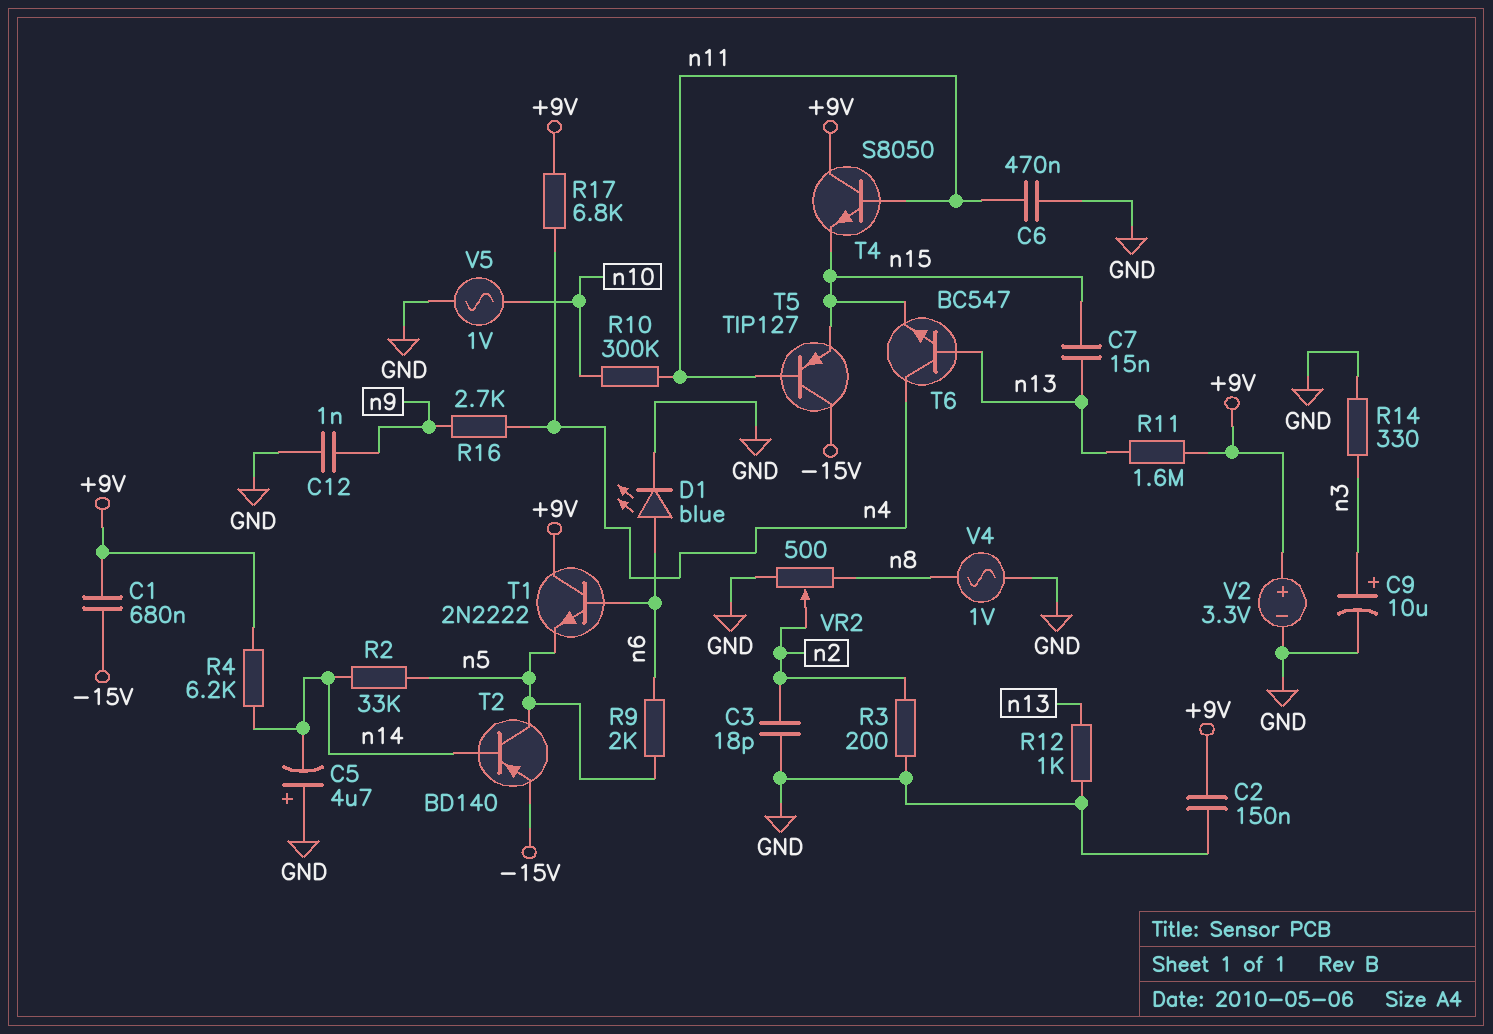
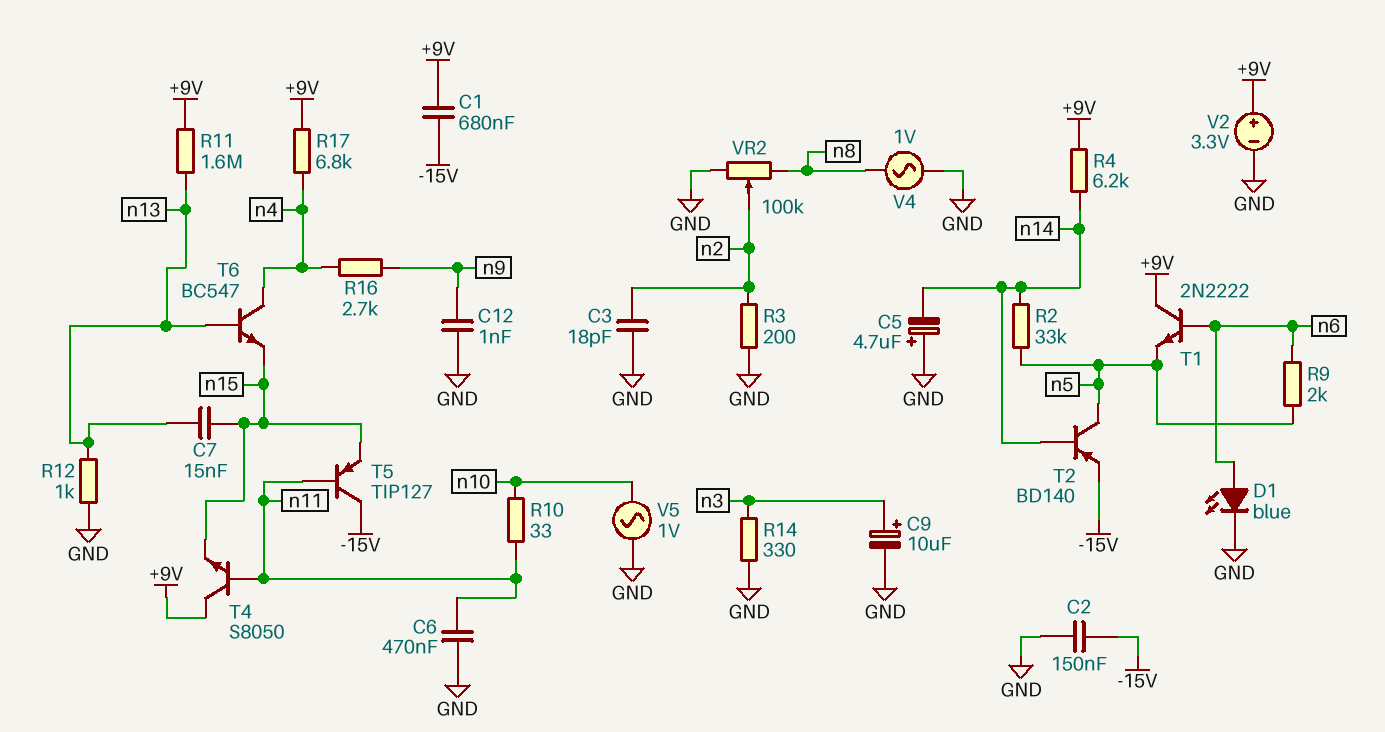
C2: 150nF (+9V, GND) -> 150nF (-15V, GND)
R10: 300k (n10, n11) -> 33 (n10, n11)
VR2: 500 (GND, n8, wiper n2) -> 100k (GND, n8, wiper n2)

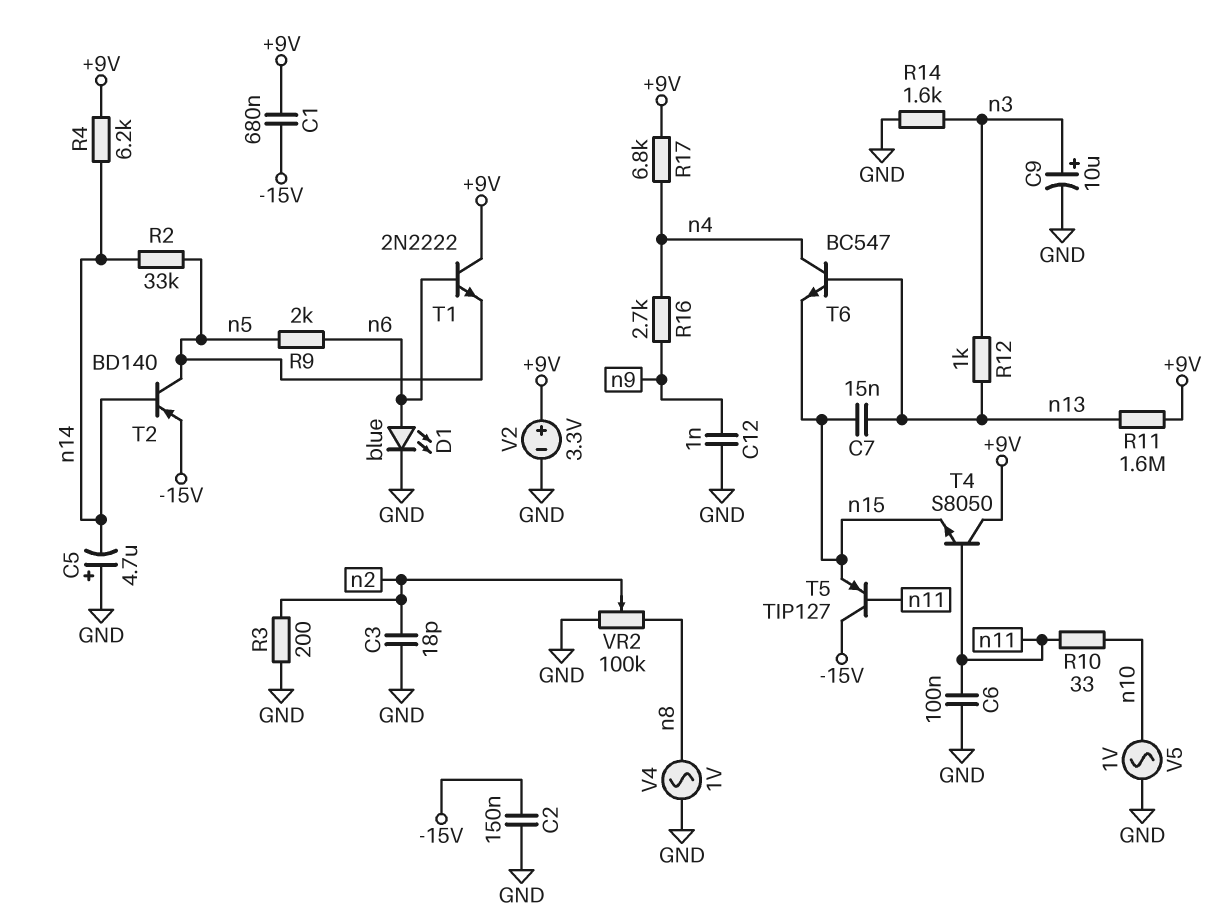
C6: 470nF (GND, n11) -> 100nF (GND, n11)
R12: 1k (GND, n13) -> 1k (n3, n13)
R14: 330 (GND, n3) -> 1.6k (GND, n3)

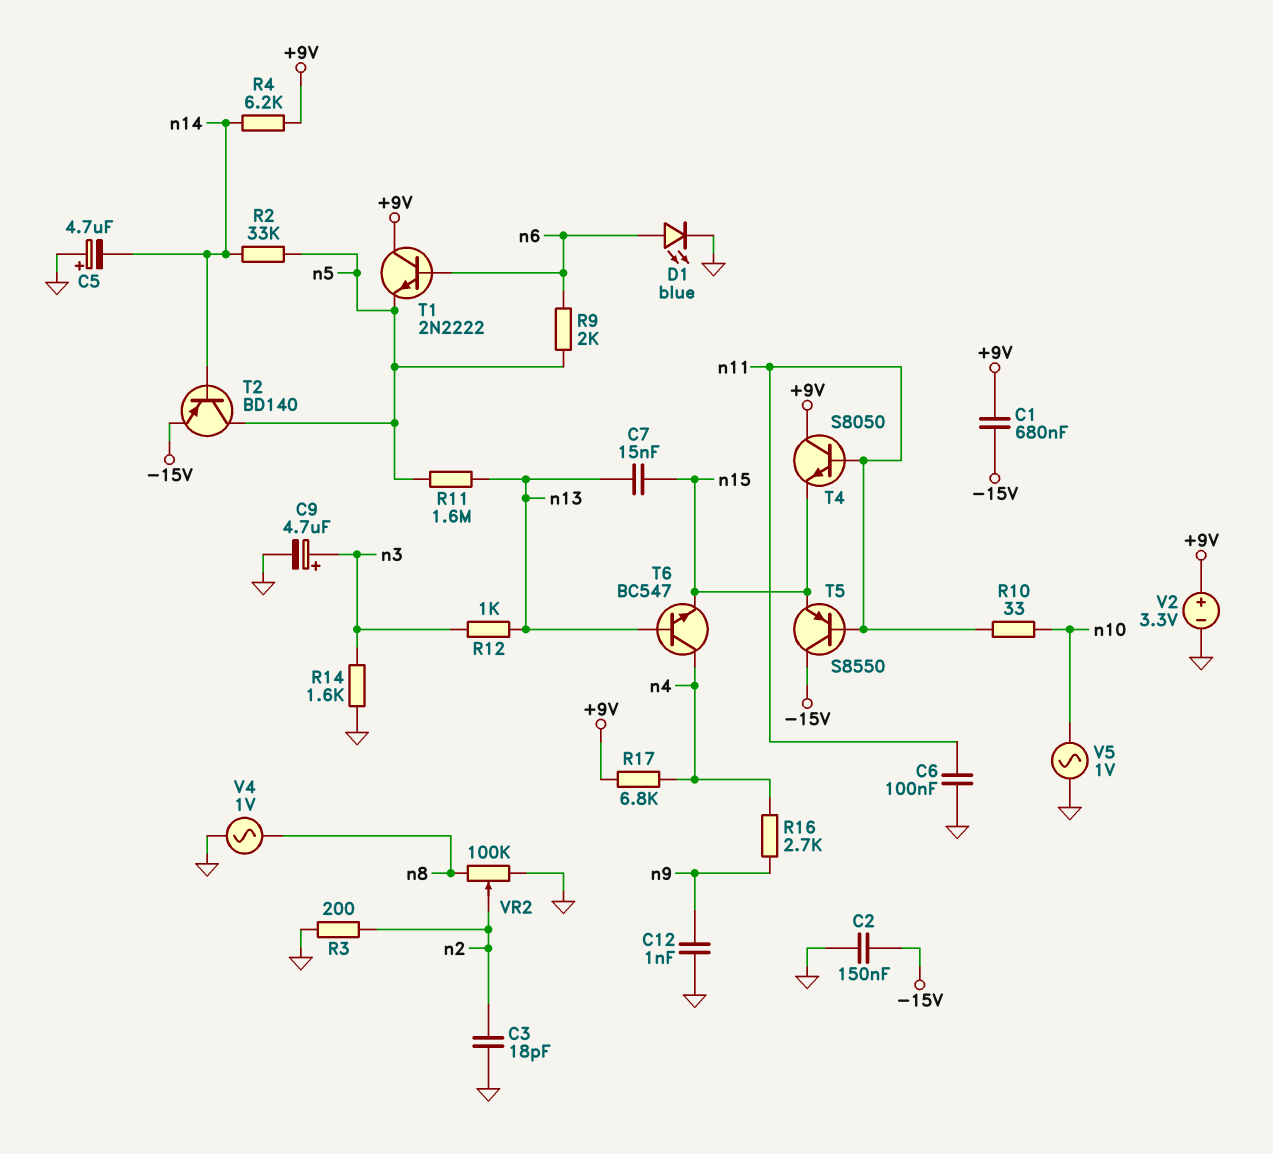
C9: 10uF (plus n3, minus GND) -> 4.7uF (plus n3, minus GND)
R11: 1.6M (+9V, n13) -> 1.6M (n5, n13)
T5: PNP TIP127 (B n11, C -15V, E n15) -> PNP S8550 (B n11, C -15V, E n15)

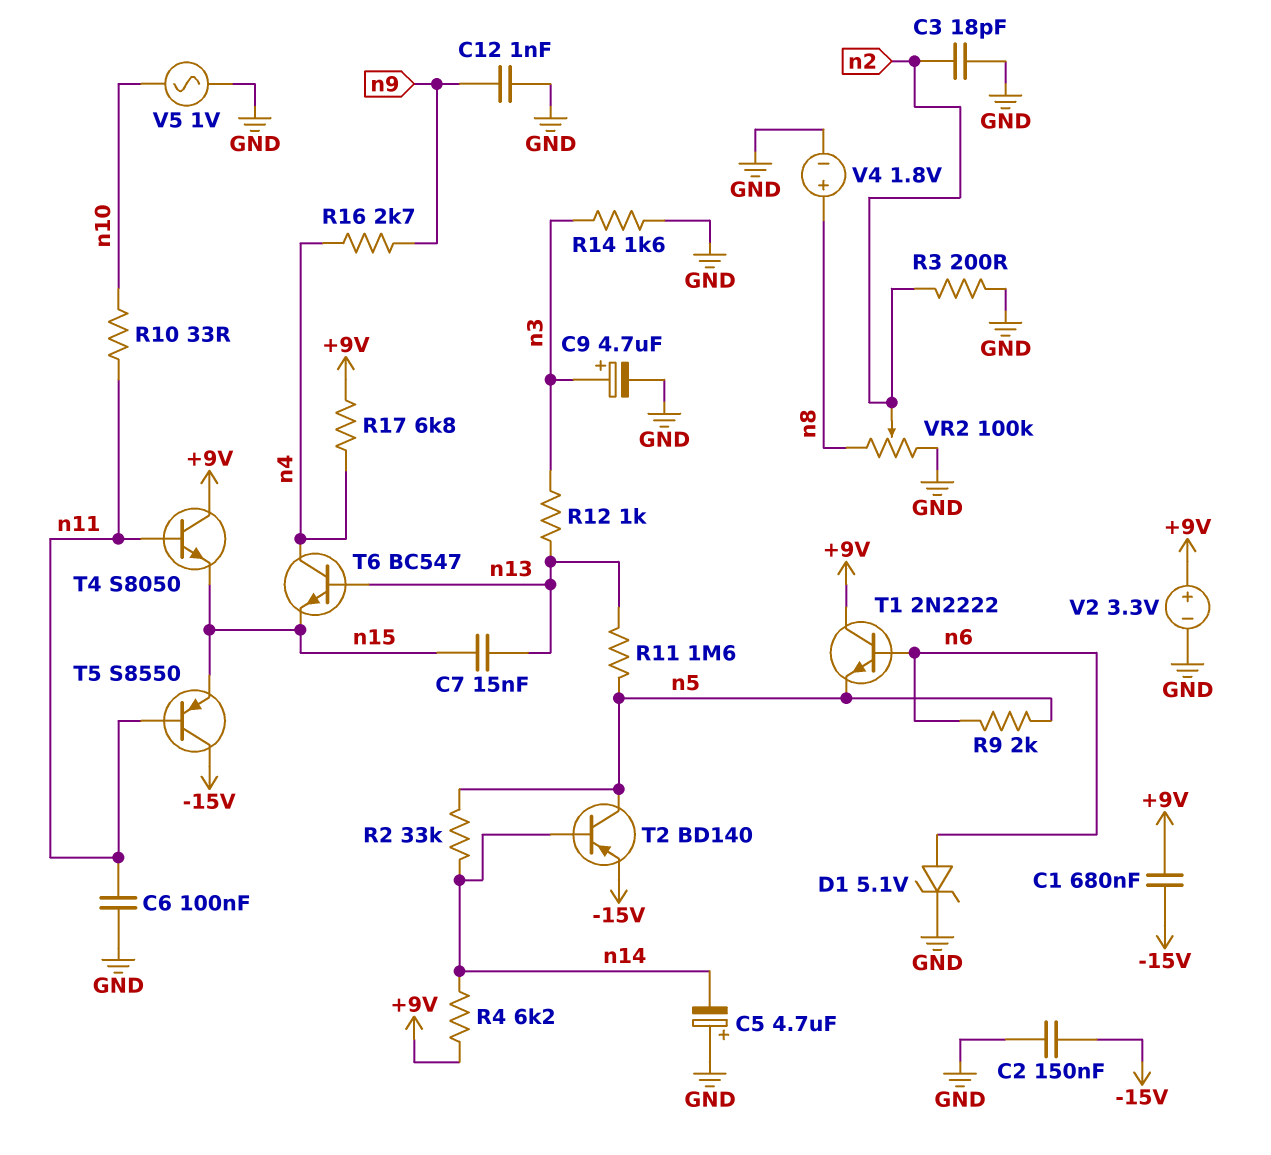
D1: LED blue (A n6, K GND) -> zener 5.1V (A n6, K GND)
V4: AC 1V (GND, n8) -> 1.8V (plus n8, minus GND)

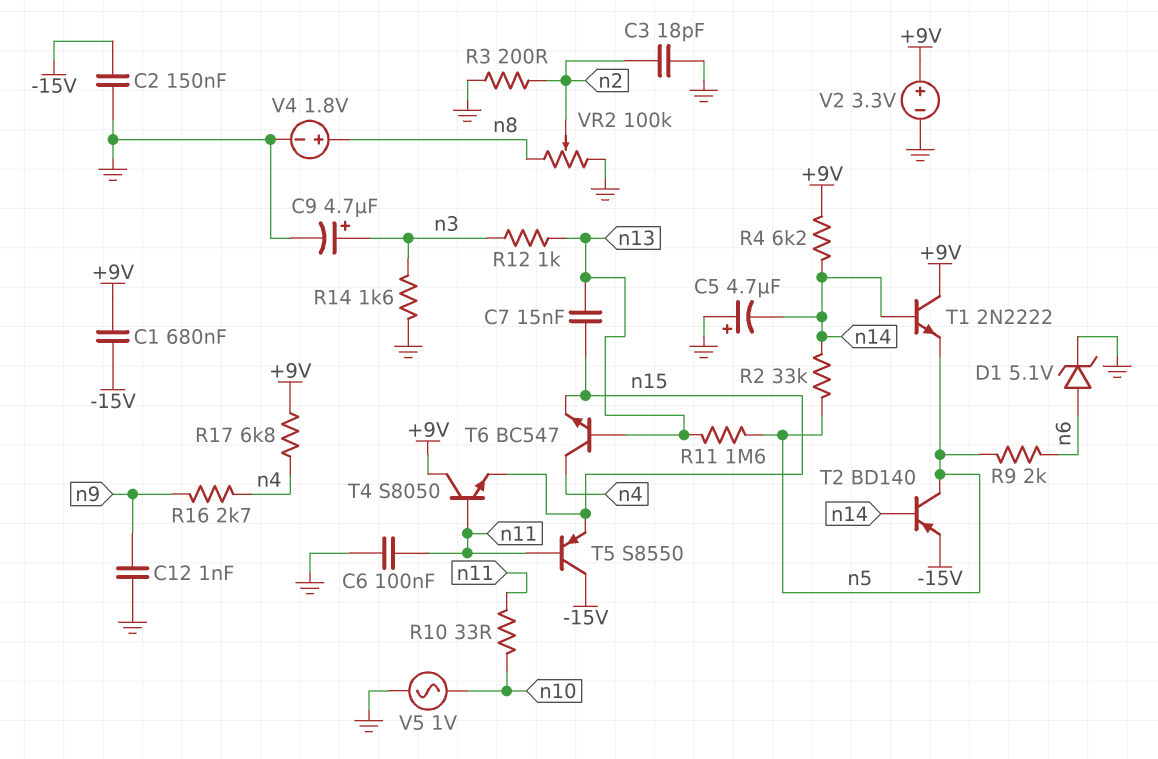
T1: NPN 2N2222 (B n6, C +9V, E n5) -> NPN 2N2222 (B n14, C +9V, E n5)

